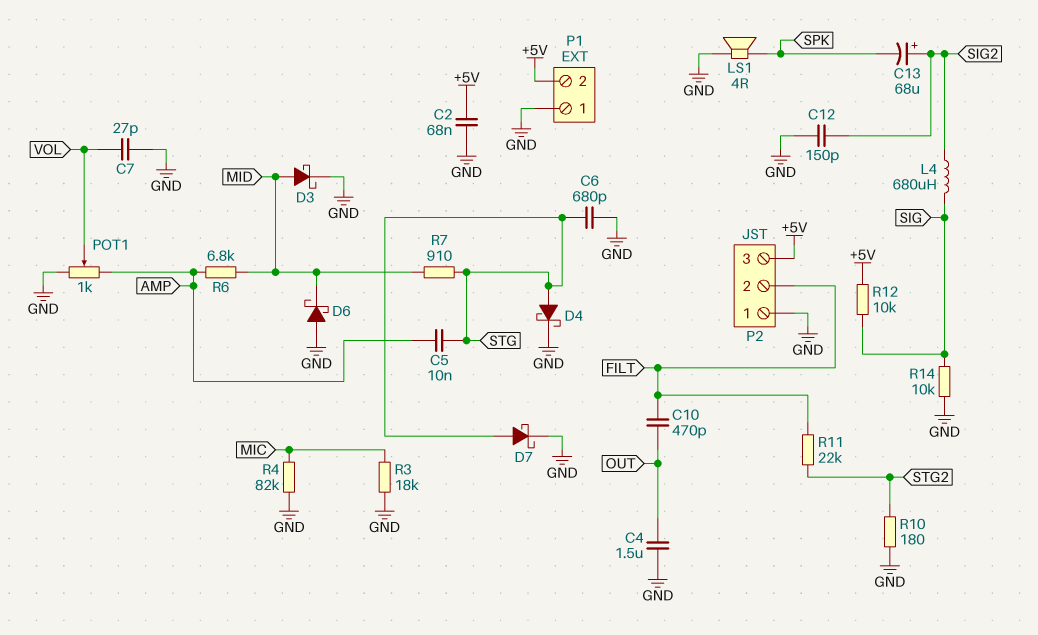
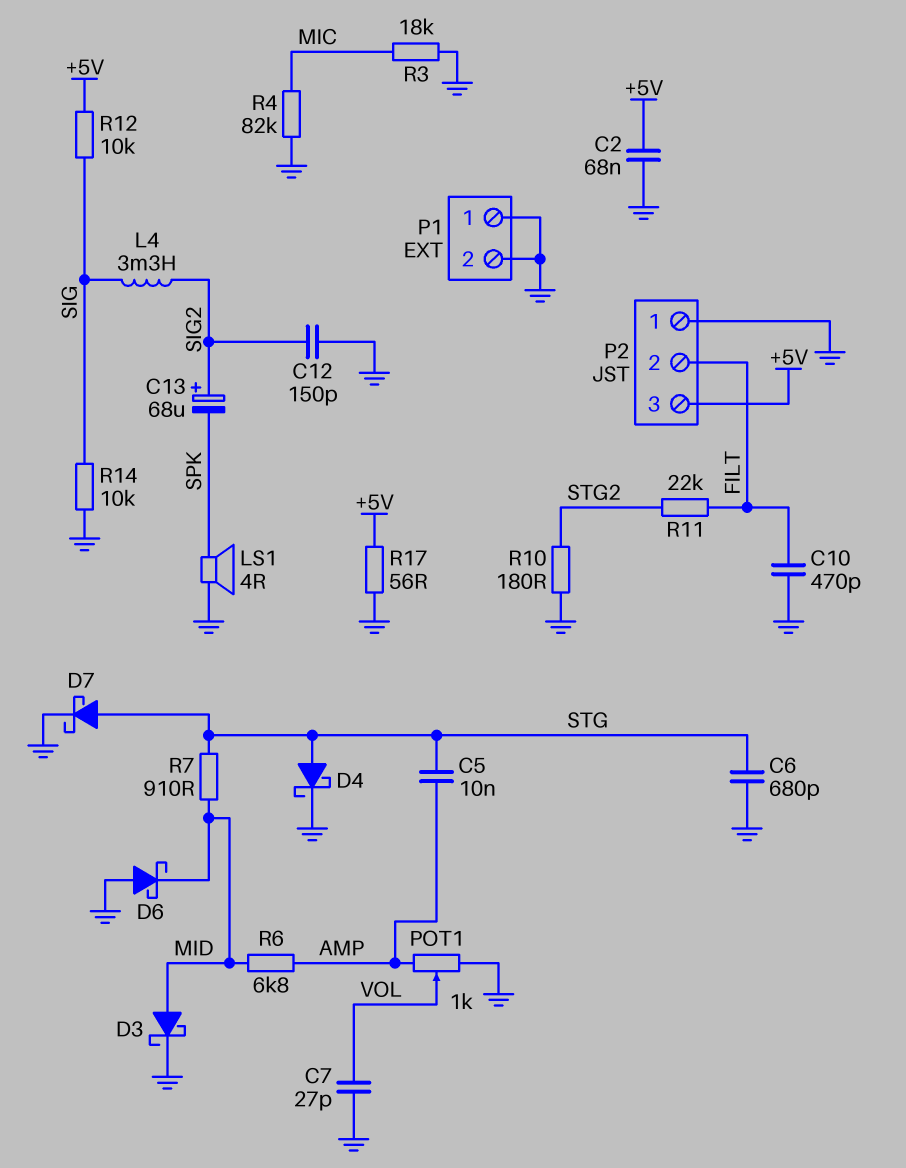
C4: 1.5uF (GND, OUT) -> none
C10: 470pF (FILT, OUT) -> 470pF (FILT, GND)
L4: 680uH (SIG, SIG2) -> 3.3mH (SIG, SIG2)
P1 pin 2: +5V -> GND
R17: none -> 56 (+5V, GND)

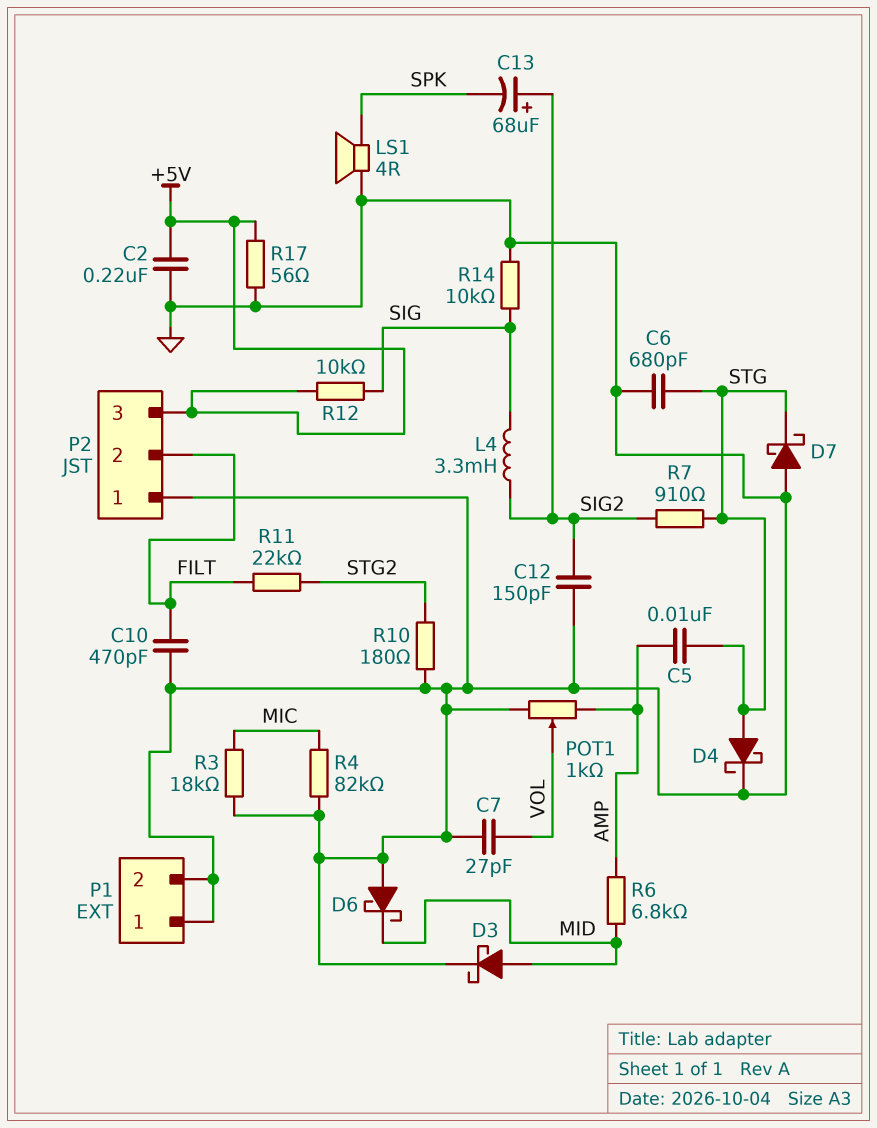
C2: 68nF (+5V, GND) -> 220nF (+5V, GND)
D7: schottky (A STG, K GND) -> schottky (A GND, K STG)
R7: 910 (MID, STG) -> 910 (SIG2, STG)

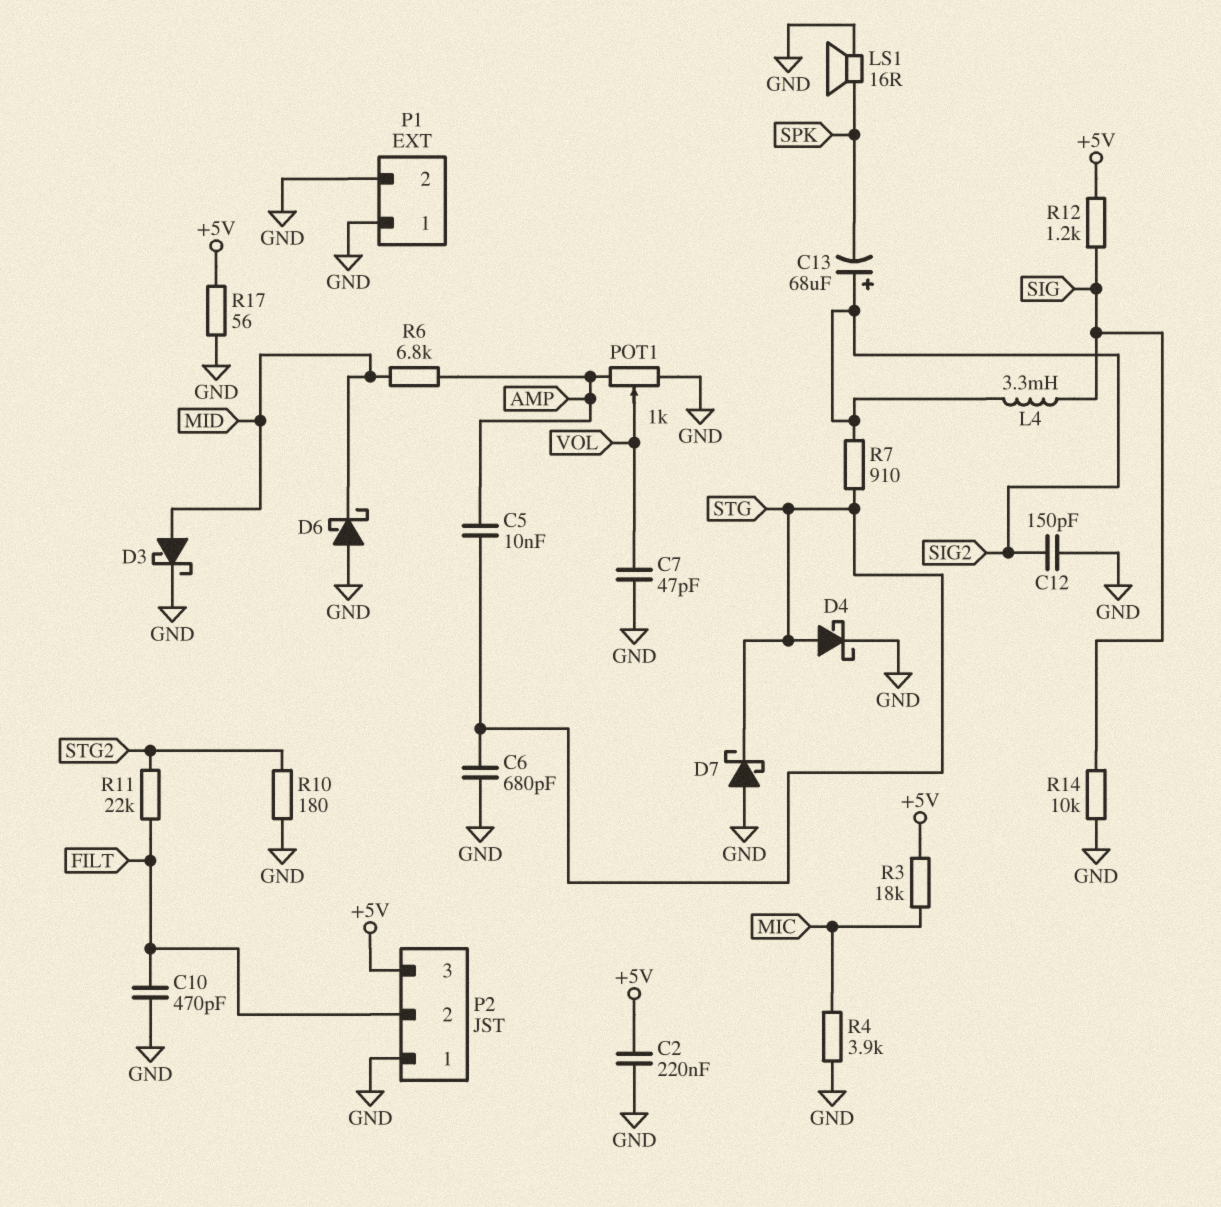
C7: 27pF (GND, VOL) -> 47pF (GND, VOL)
LS1: speaker 4R (GND, SPK) -> speaker 16R (GND, SPK)
R3: 18k (GND, MIC) -> 18k (+5V, MIC)
R4: 82k (GND, MIC) -> 3.9k (GND, MIC)
R12: 10k (+5V, SIG) -> 1.2k (+5V, SIG)

